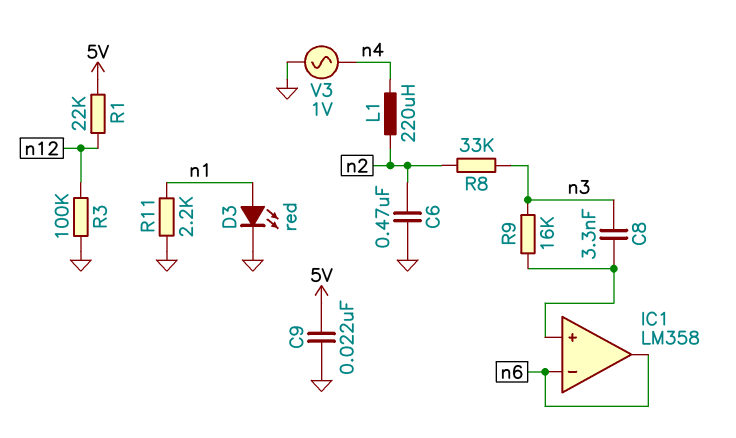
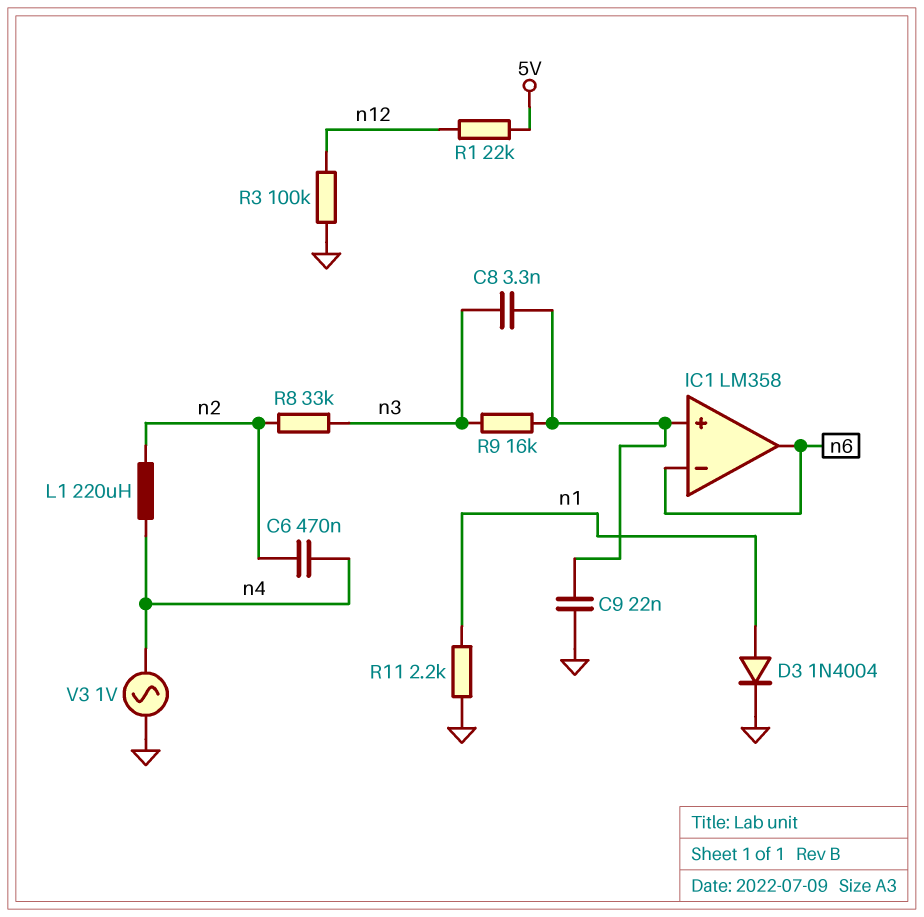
C6: 470nF (GND, n2) -> 470nF (n2, n4)
C9: 22nF (5V, GND) -> 22nF (GND, IC1/in+)
D3: LED red (A n1, K GND) -> diode 1N4004 (A n1, K GND)

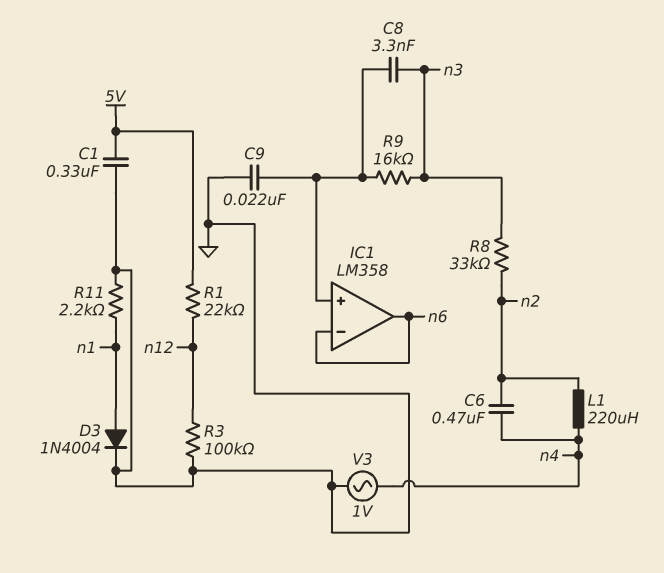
C1: none -> 330nF (5V, GND)

